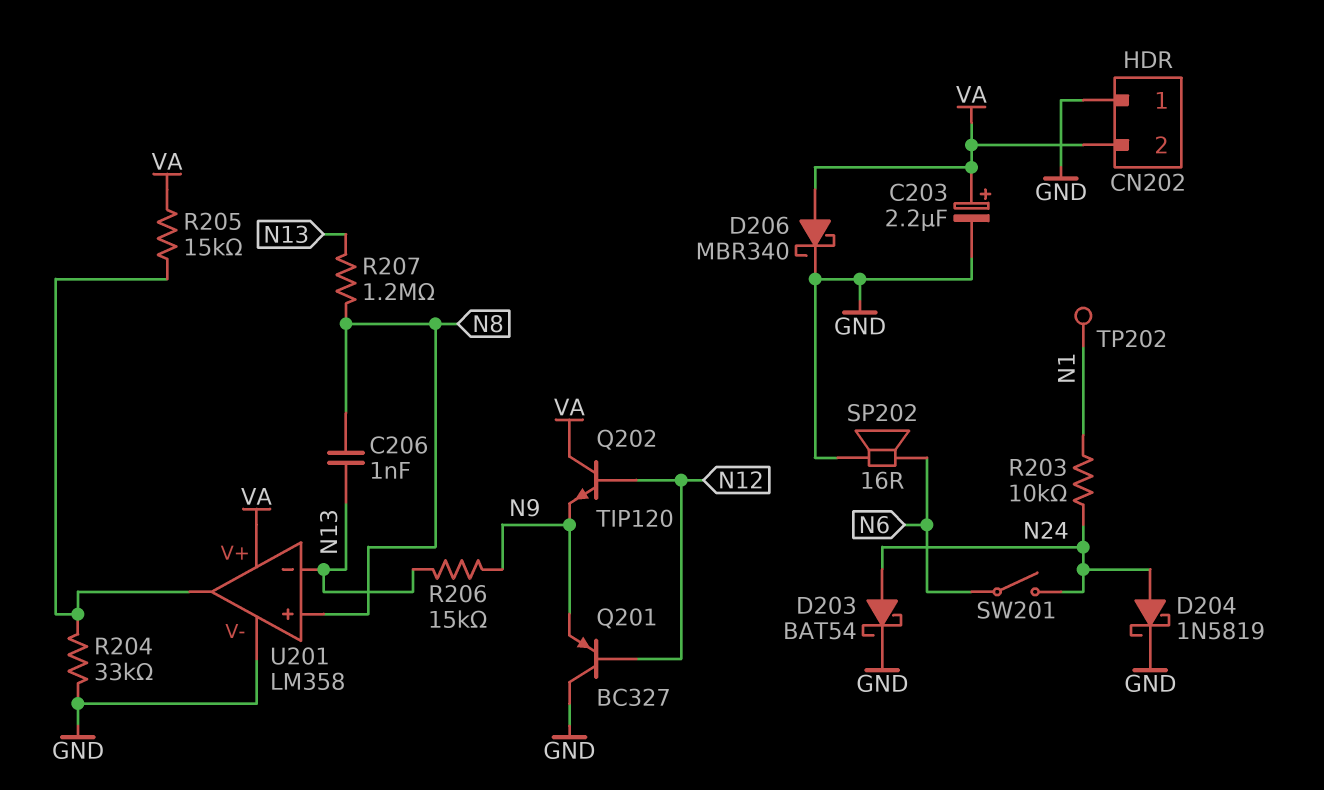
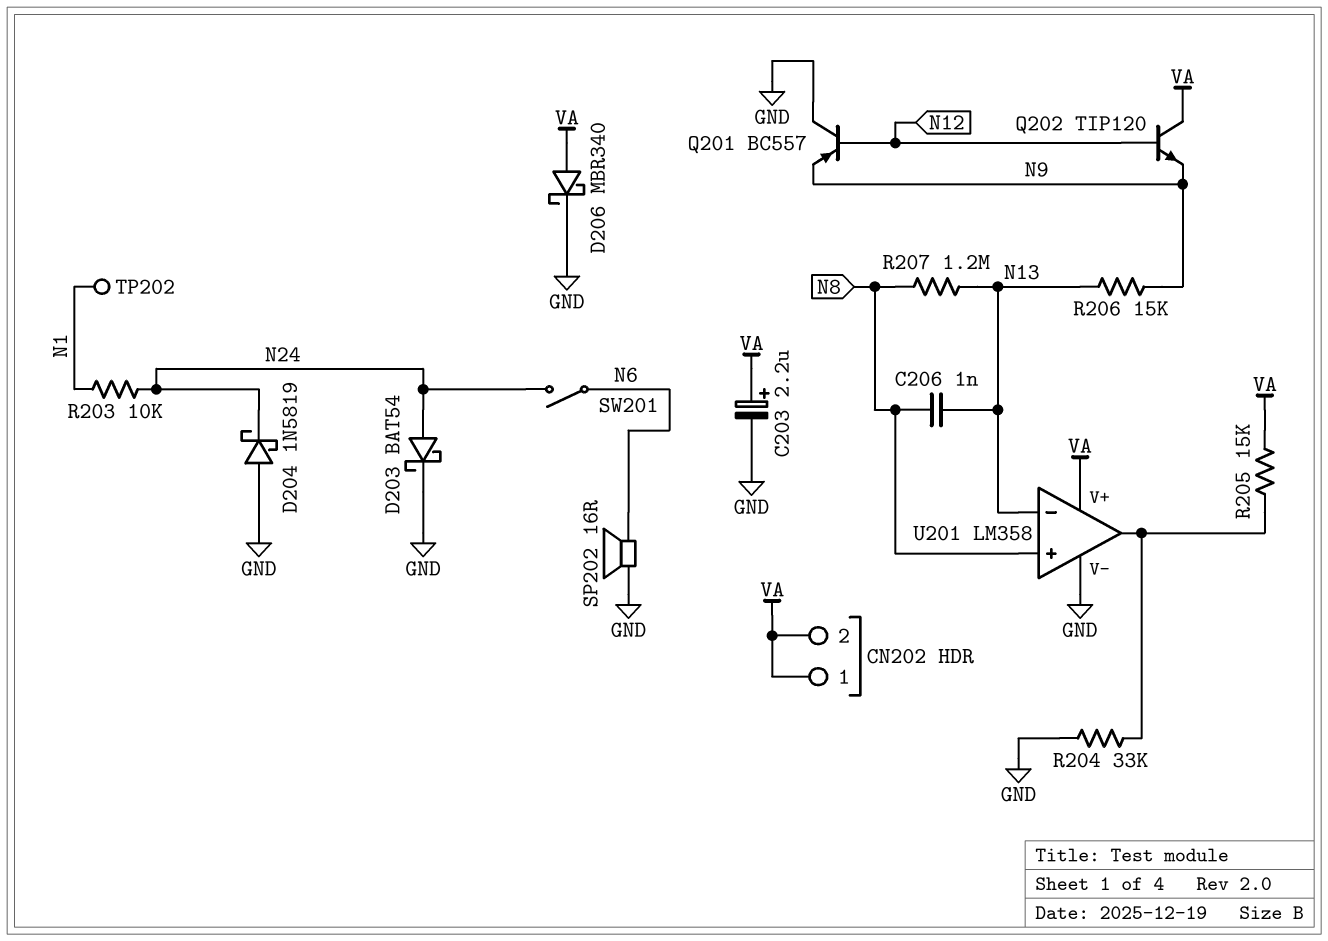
CN202 pin 1: GND -> VA
D204: schottky 1N5819 (A N24, K GND) -> schottky 1N5819 (A GND, K N24)
Q201: PNP BC327 (B N12, C GND, E N9) -> PNP BC557 (B N12, C GND, E N9)

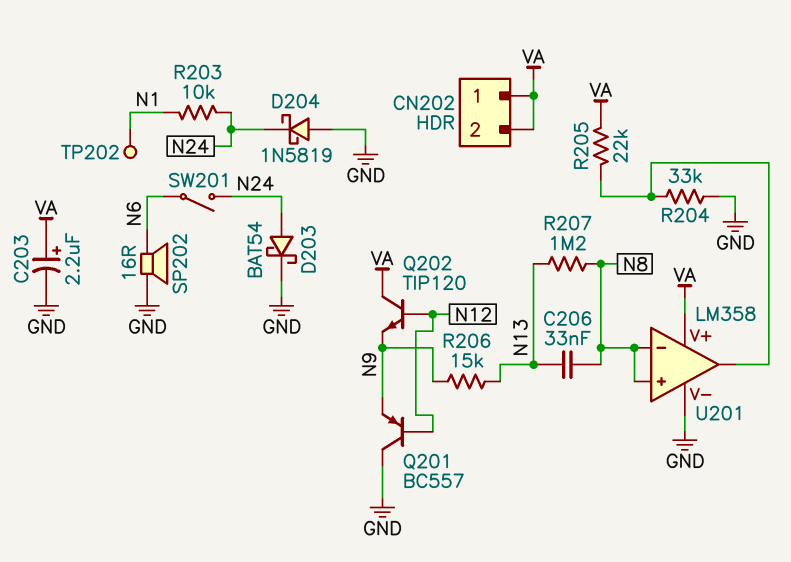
C206: 1nF (N8, N13) -> 33nF (N8, N13)
D206: schottky MBR340 (A VA, K GND) -> none
R205: 15k (U201/out, VA) -> 22k (U201/out, VA)
U201 pin in-: N13 -> N8

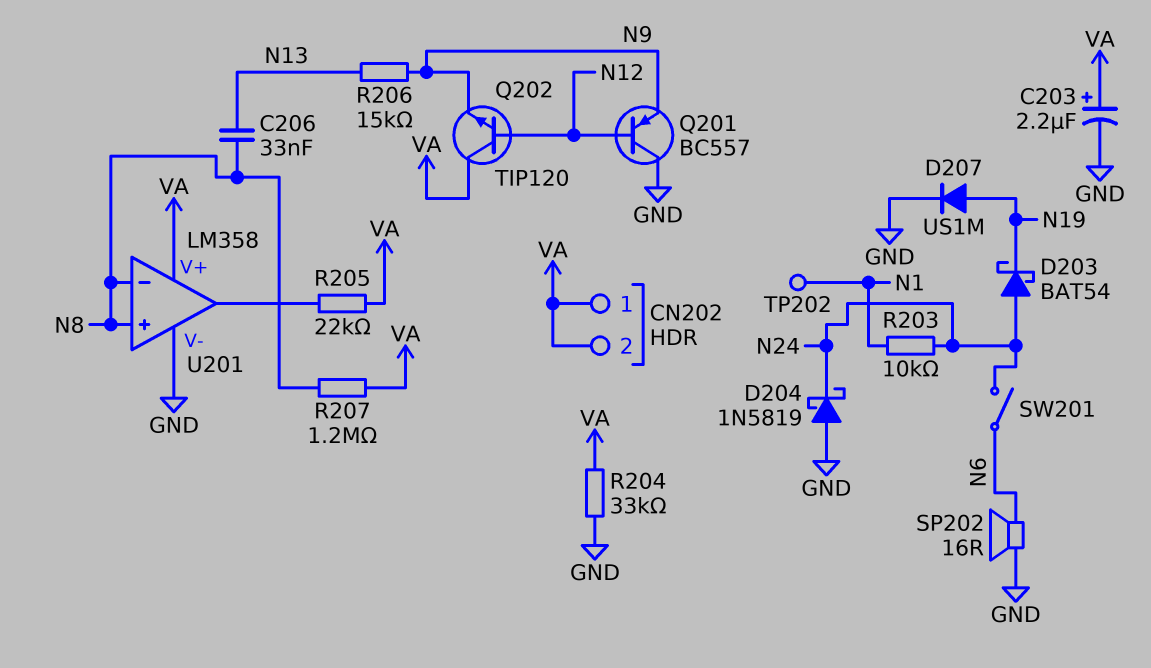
D203: schottky BAT54 (A N24, K GND) -> schottky BAT54 (A N24, K N19)
D207: none -> diode US1M (A N19, K GND)
R204: 33k (GND, U201/out) -> 33k (GND, VA)
R207: 1.2M (N8, N13) -> 1.2M (N8, VA)

